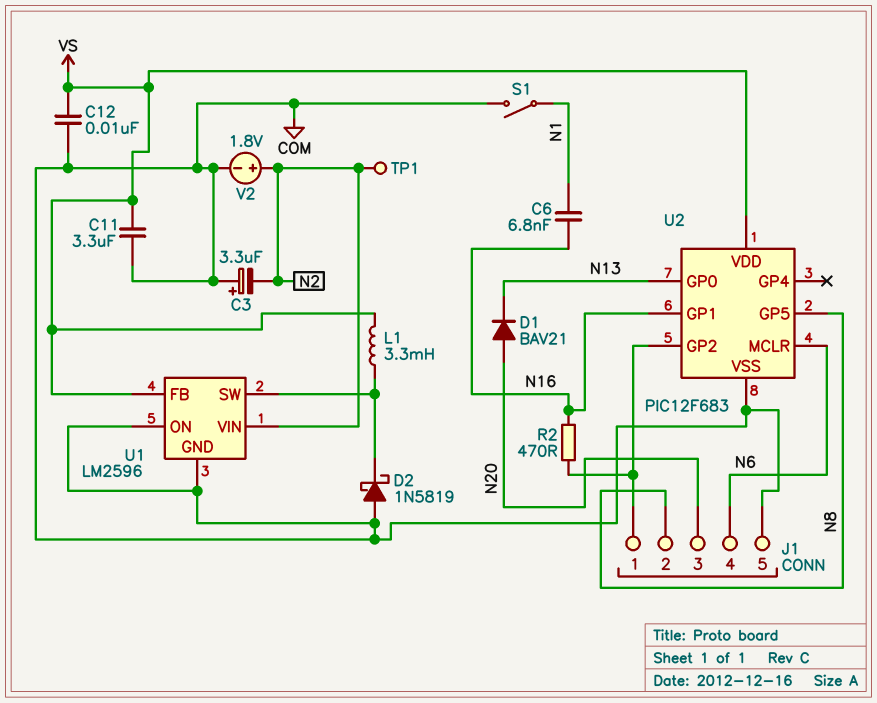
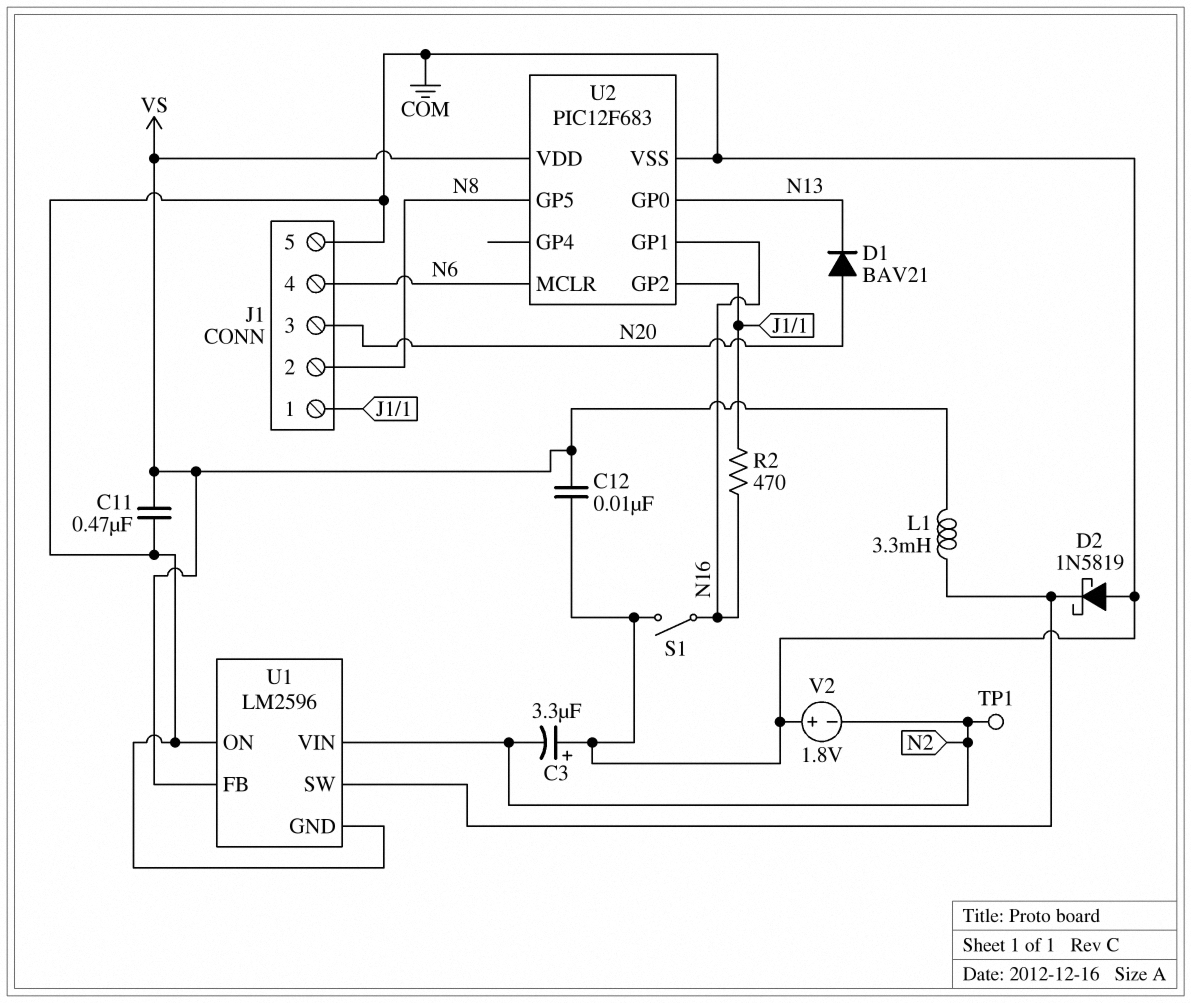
C6: 6.8nF (N1, N16) -> none
C11: 3.3uF (COM, VS) -> 470nF (COM, VS)
S1: switch (COM, N1) -> switch (COM, N16)
V2: 1.8V (plus N2, minus COM) -> 1.8V (plus COM, minus N2)

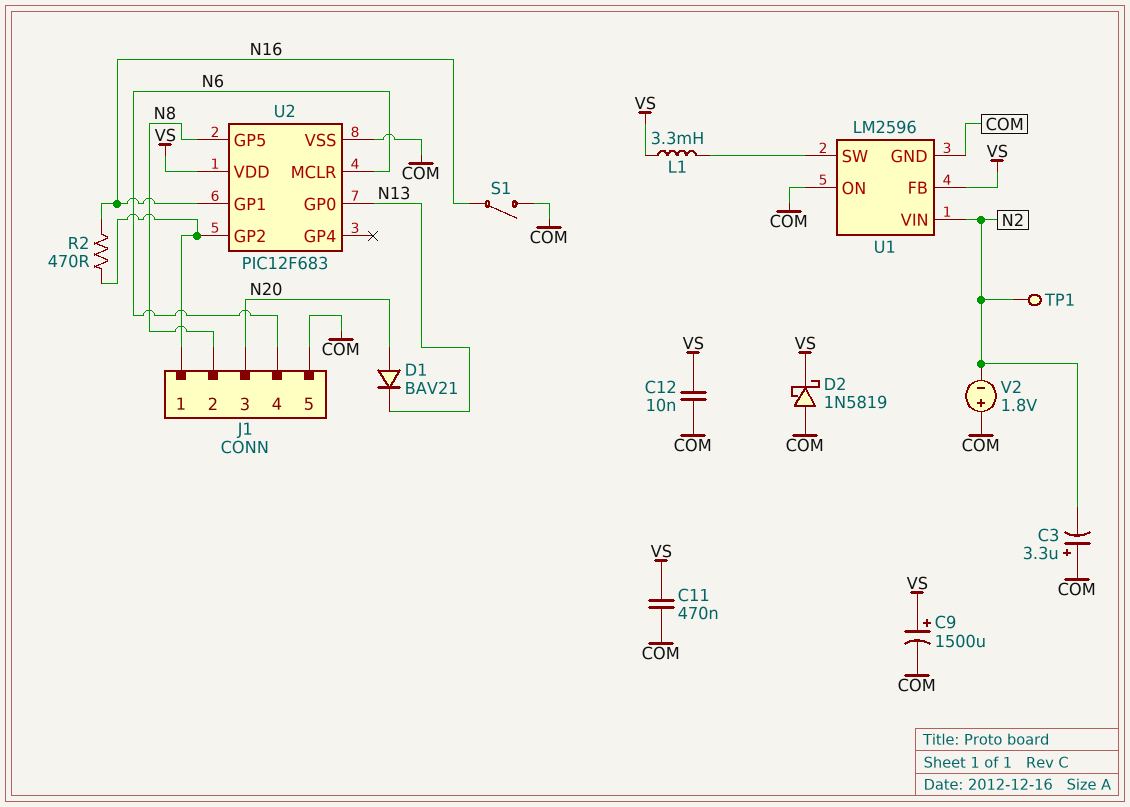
C9: none -> 1500uF (plus VS, minus COM)
D2: schottky 1N5819 (A COM, K U1/SW) -> schottky 1N5819 (A COM, K VS)

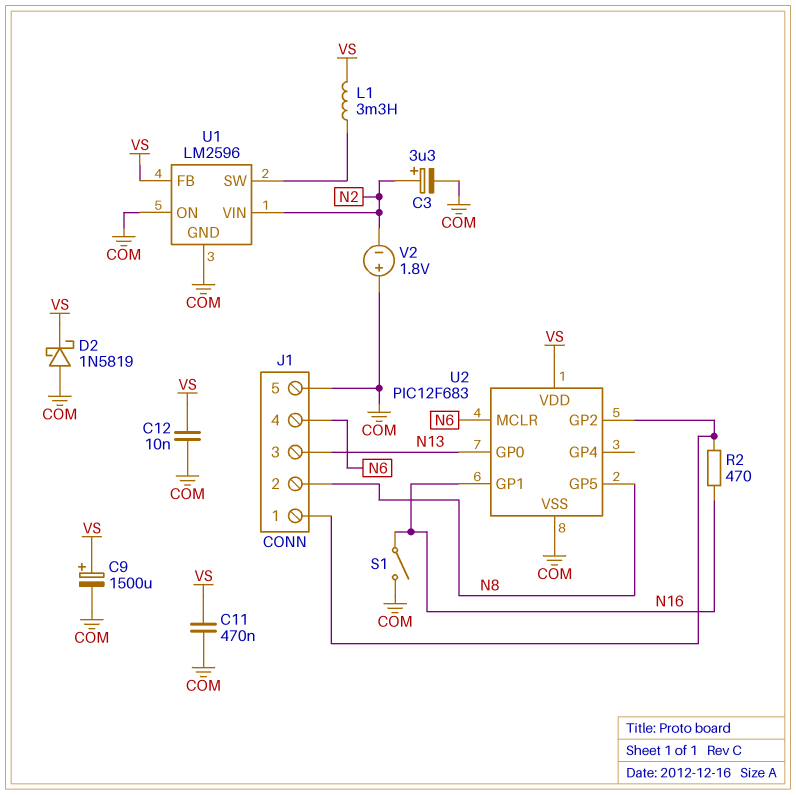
C3: 3.3uF (plus COM, minus N2) -> 3.3uF (plus N2, minus COM)
D1: diode BAV21 (A N20, K N13) -> none
J1 pin 3: N20 -> N13
TP1: test point (N2) -> none

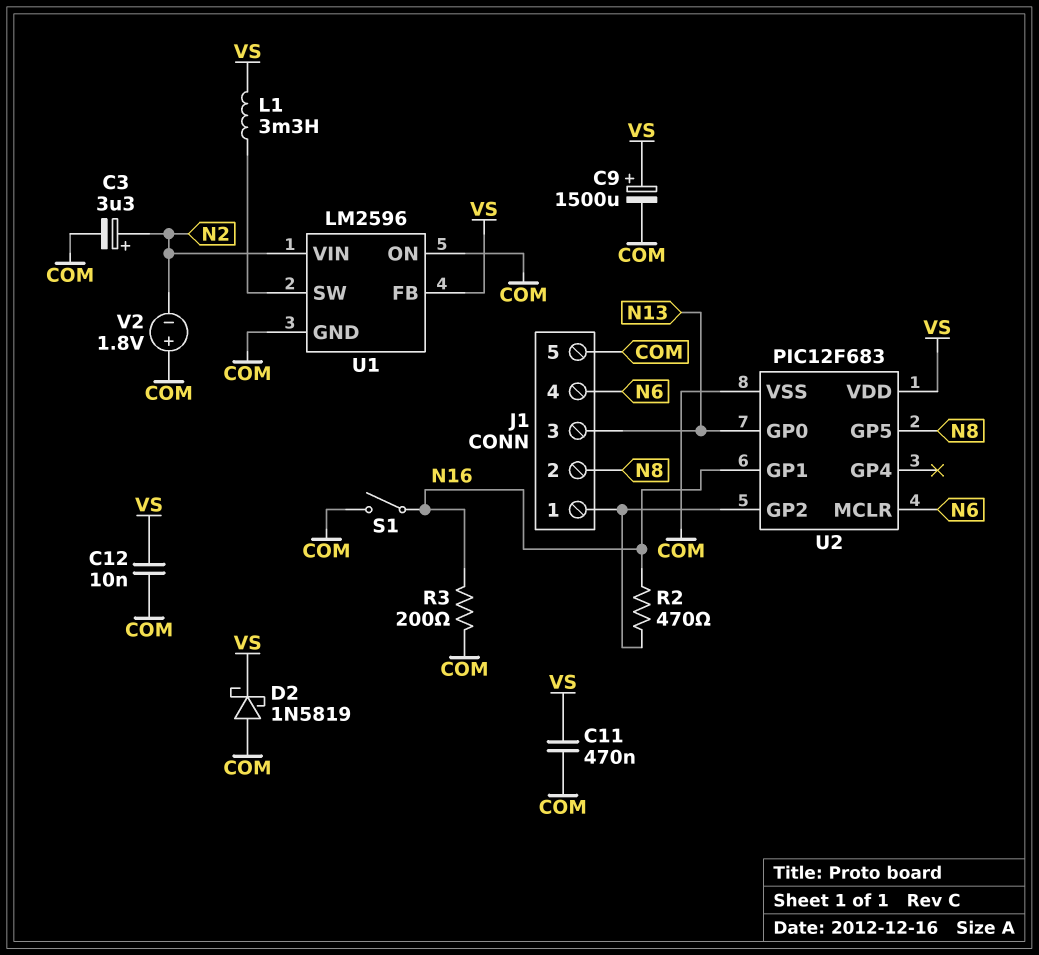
R3: none -> 200 (COM, N16)

